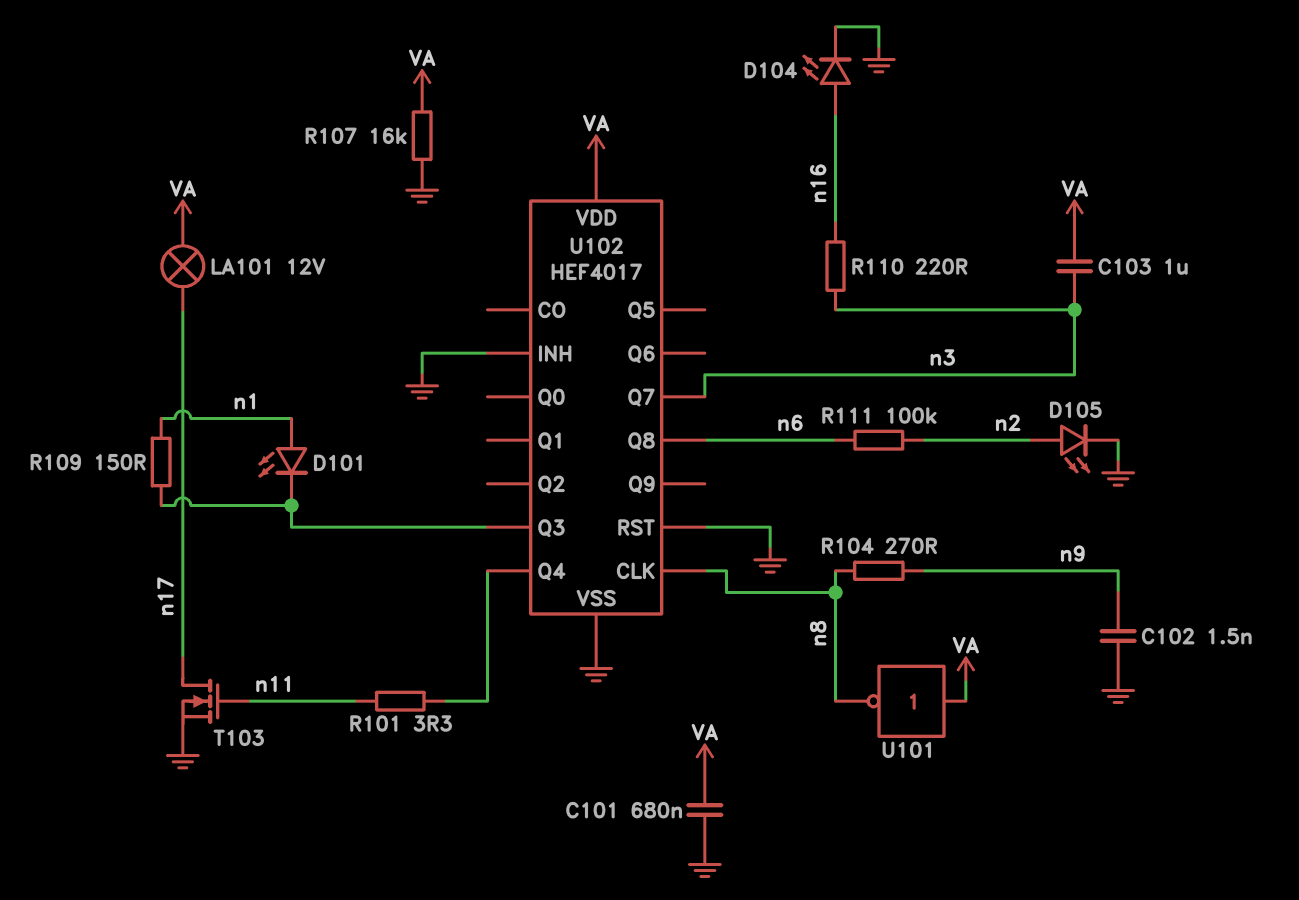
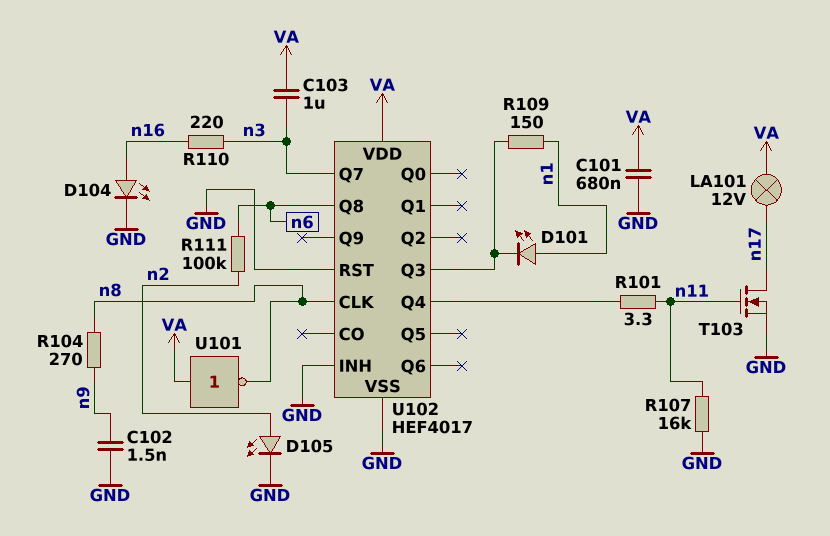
R107: 16k (GND, VA) -> 16k (GND, n11)

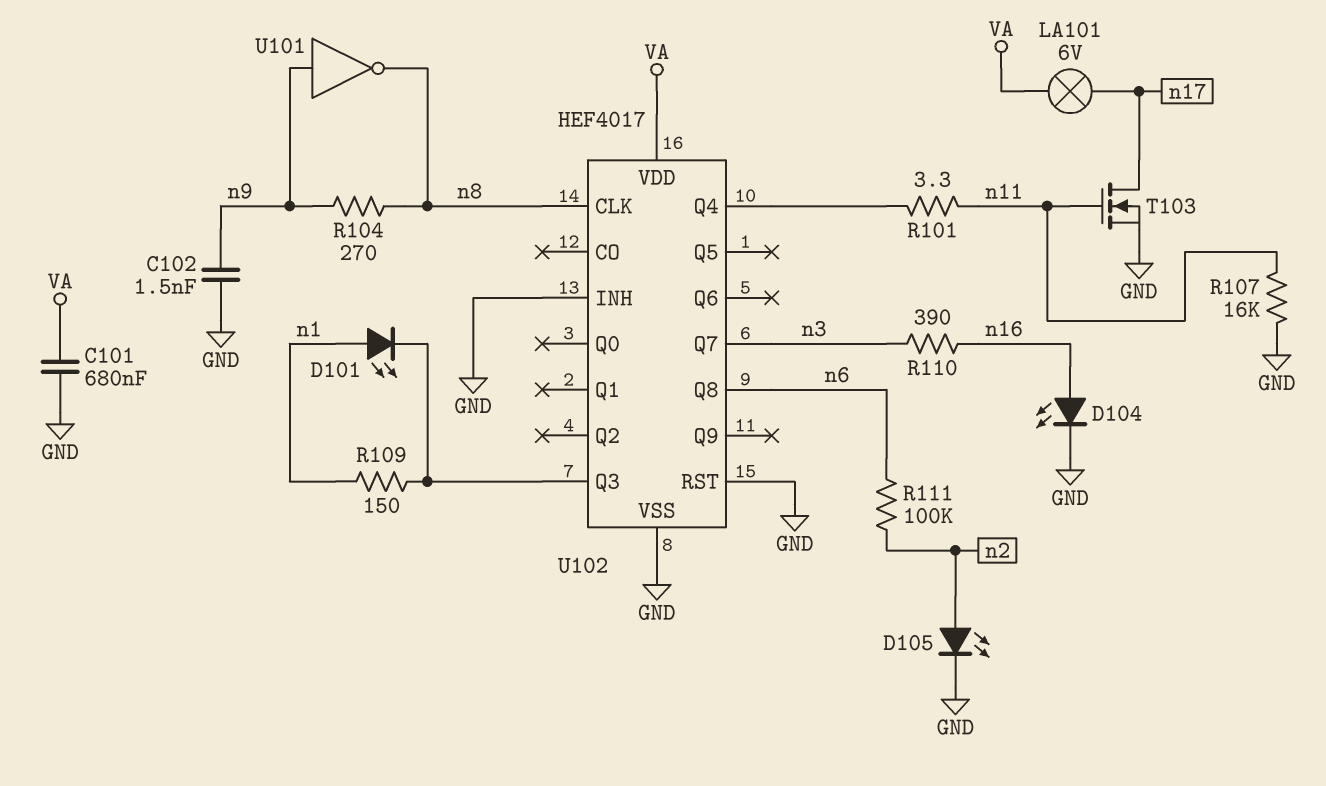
C103: 1uF (VA, n3) -> none
LA101: lamp 12V (VA, n17) -> lamp 6V (VA, n17)
R110: 220 (n3, n16) -> 390 (n3, n16)
U101: NOT (in VA, out n8) -> NOT (in n9, out n8)

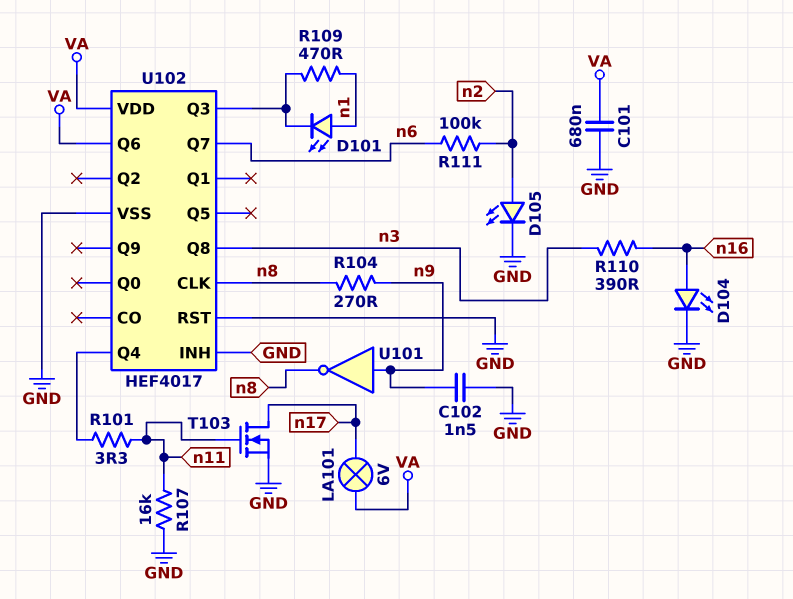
R109: 150 (U102/Q3, n1) -> 470 (U102/Q3, n1)
U102 pin Q6: none -> VA
U102 pin Q7: n3 -> n6
U102 pin Q8: n6 -> n3

